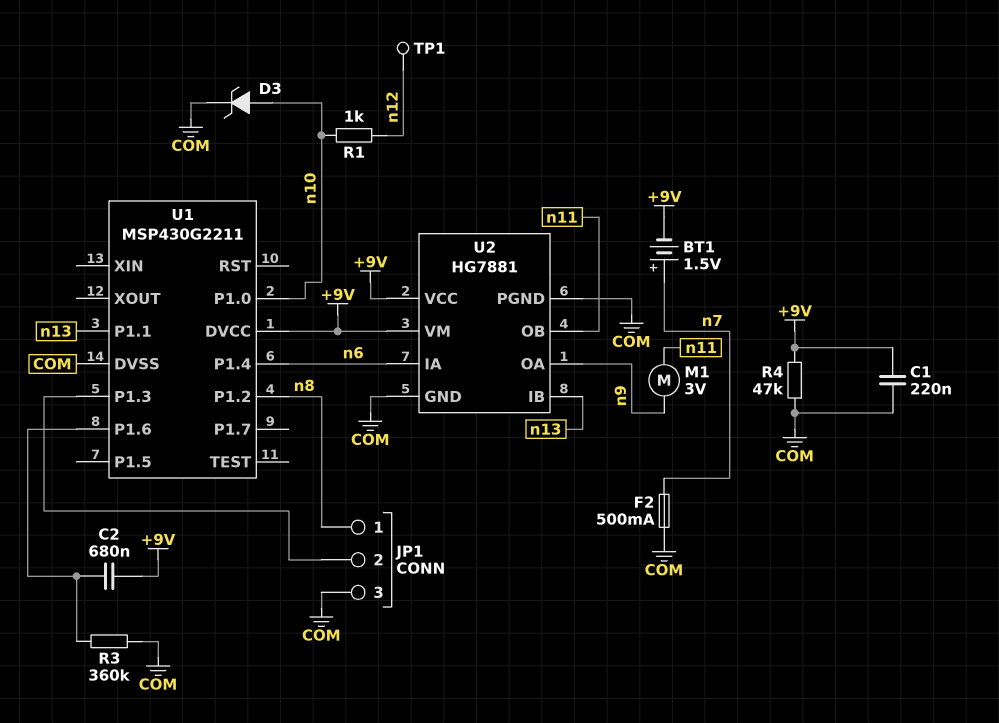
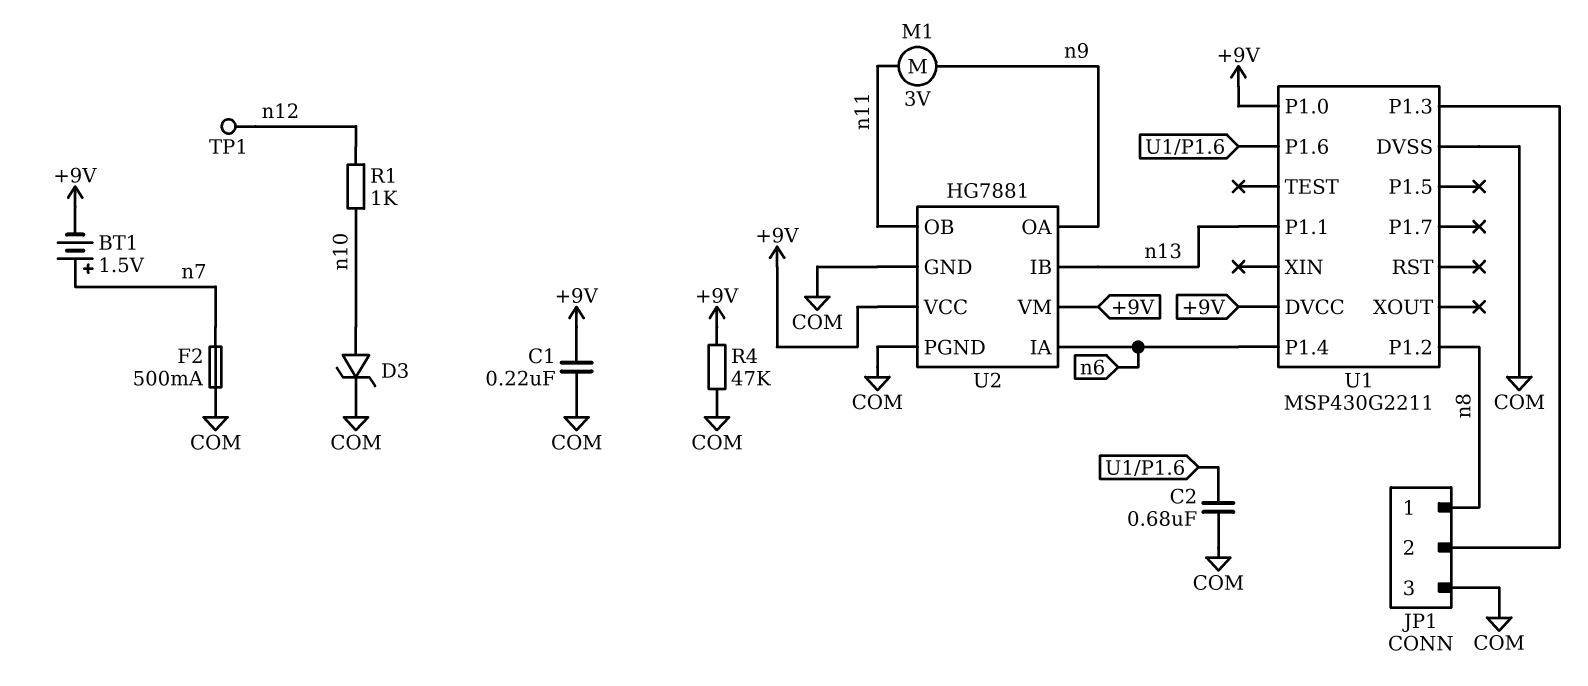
C2: 680nF (+9V, U1/P1.6) -> 680nF (COM, U1/P1.6)
R3: 360k (COM, U1/P1.6) -> none
U1 pin P1.0: n10 -> +9V

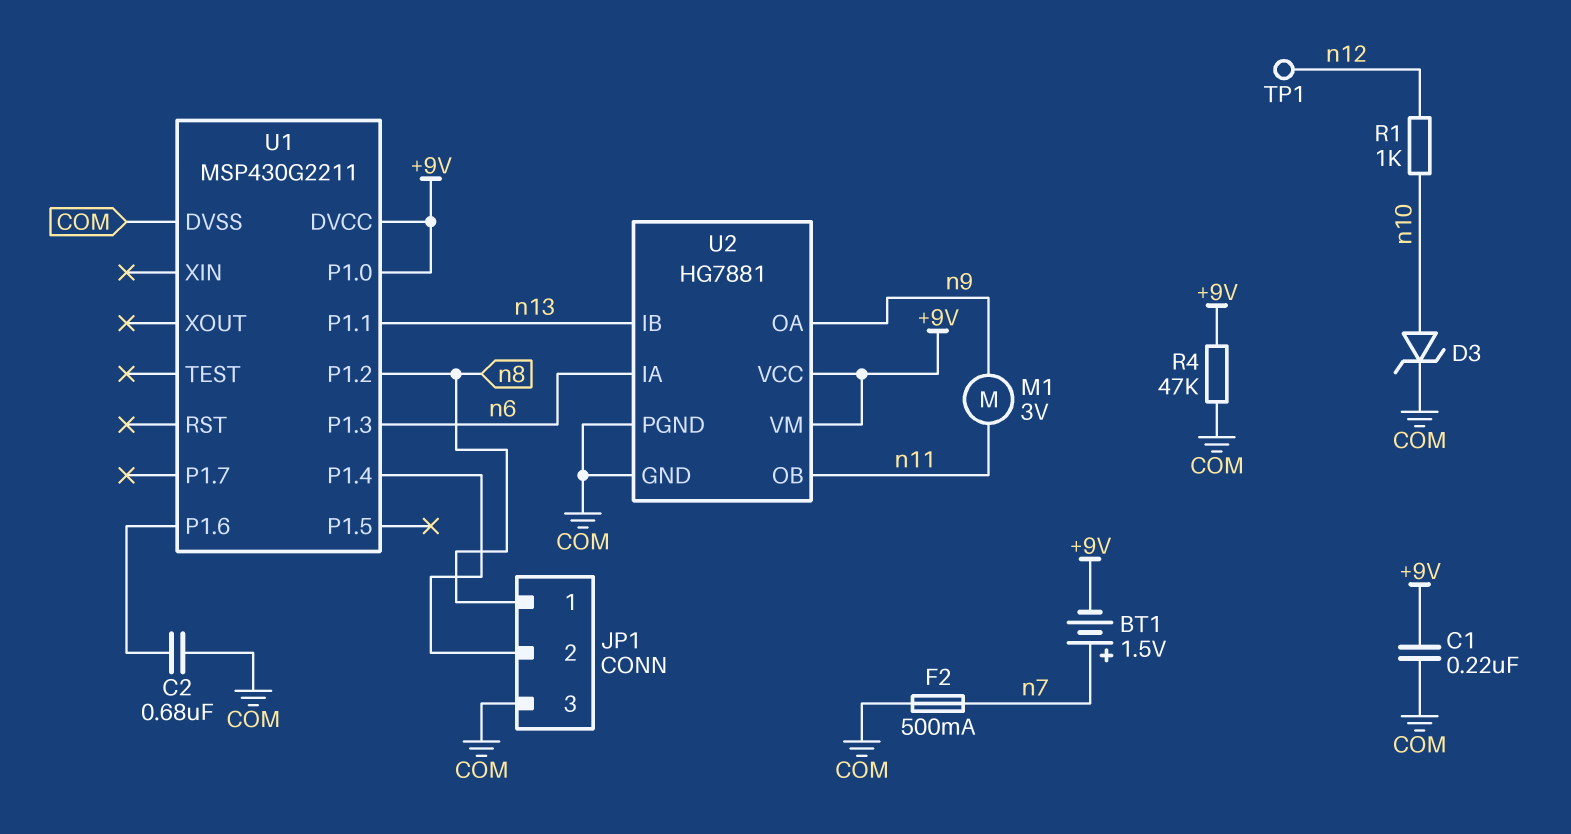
U1 pin P1.3: JP1/2 -> n6
U1 pin P1.4: n6 -> JP1/2

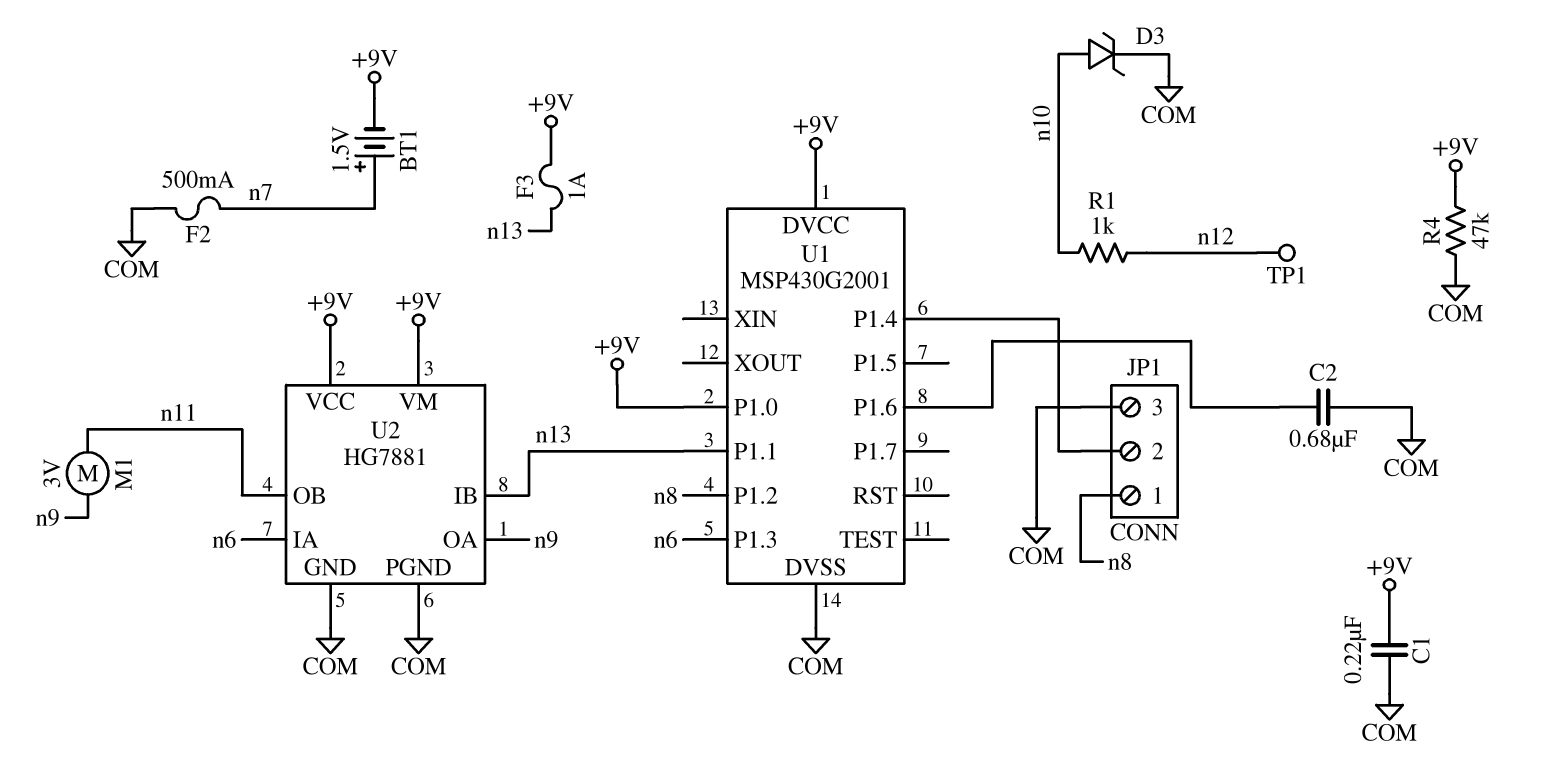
F3: none -> 1A (+9V, n13)
U1: MSP430G2211 -> MSP430G2001

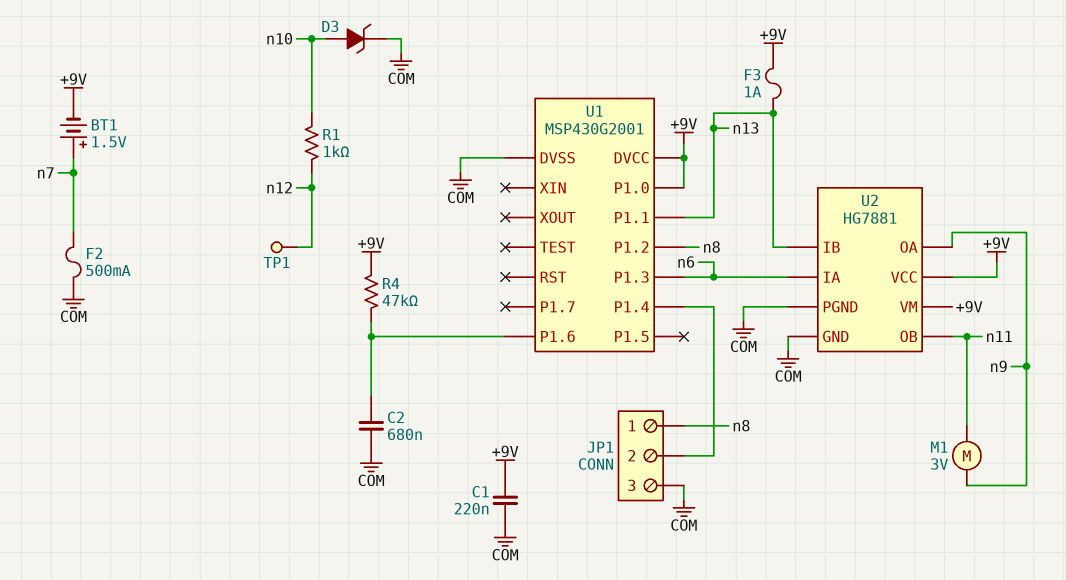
R4: 47k (+9V, COM) -> 47k (+9V, U1/P1.6)

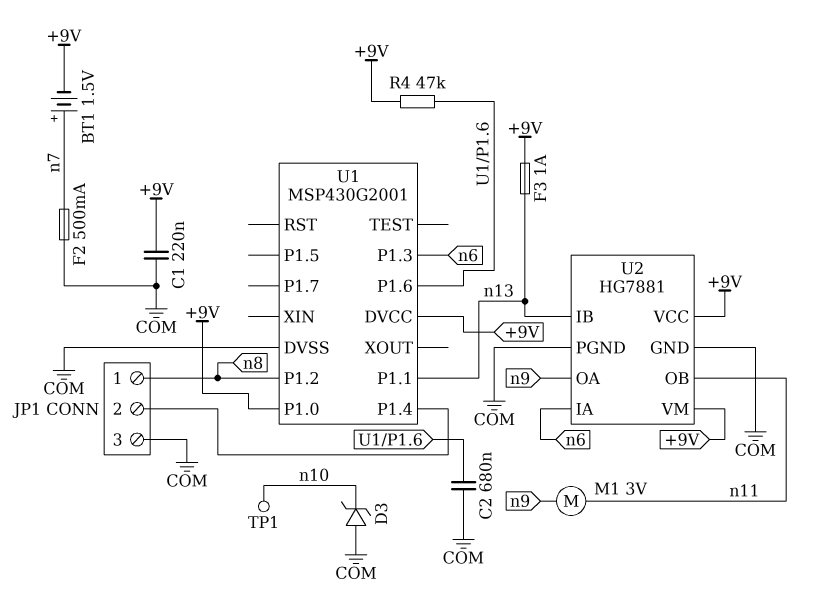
D3: zener (A n10, K COM) -> zener (A COM, K n10)
R1: 1k (n10, n12) -> none
TP1: test point (n12) -> test point (n10)

